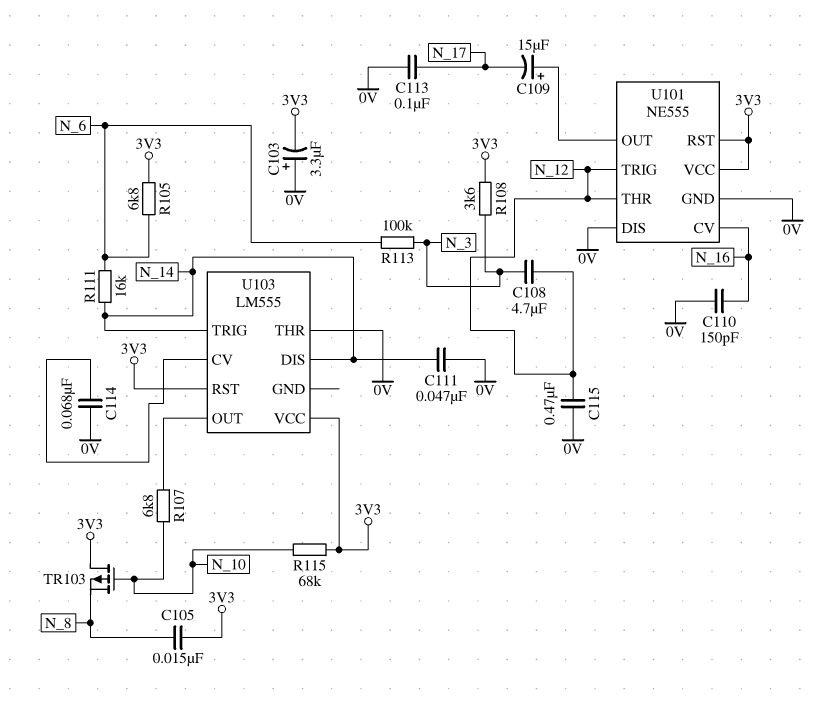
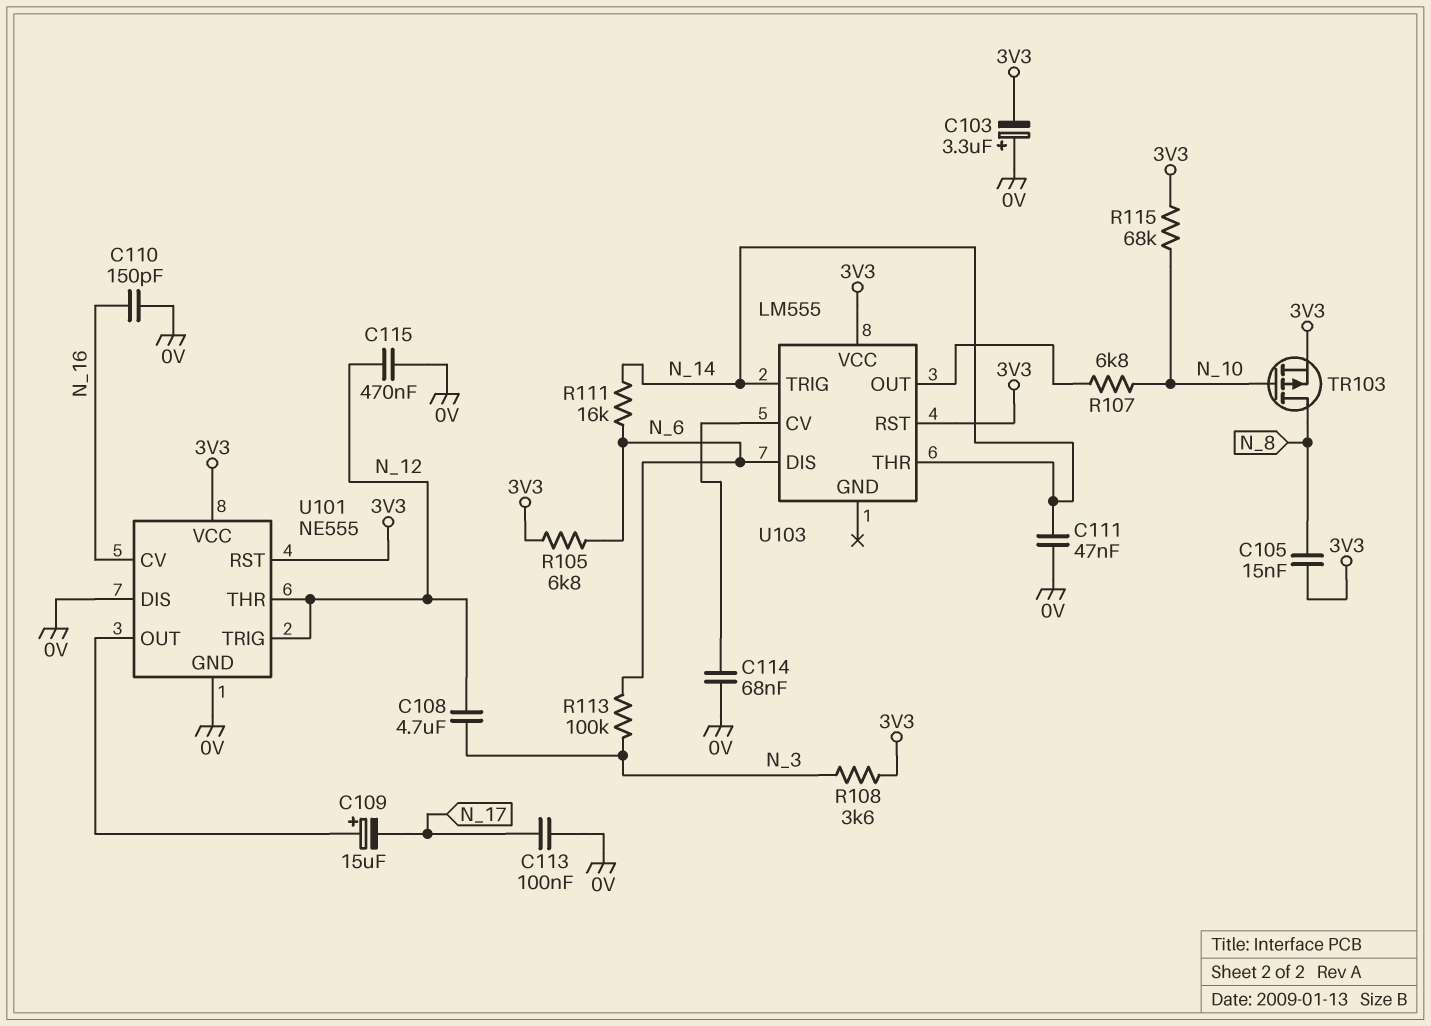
TR103: PMOS (G N_10, D 3V3, S N_8) -> PMOS (G N_10, D N_8, S 3V3)
U103 pin DIS: N_14 -> N_6
U103 pin THR: 0V -> N_14

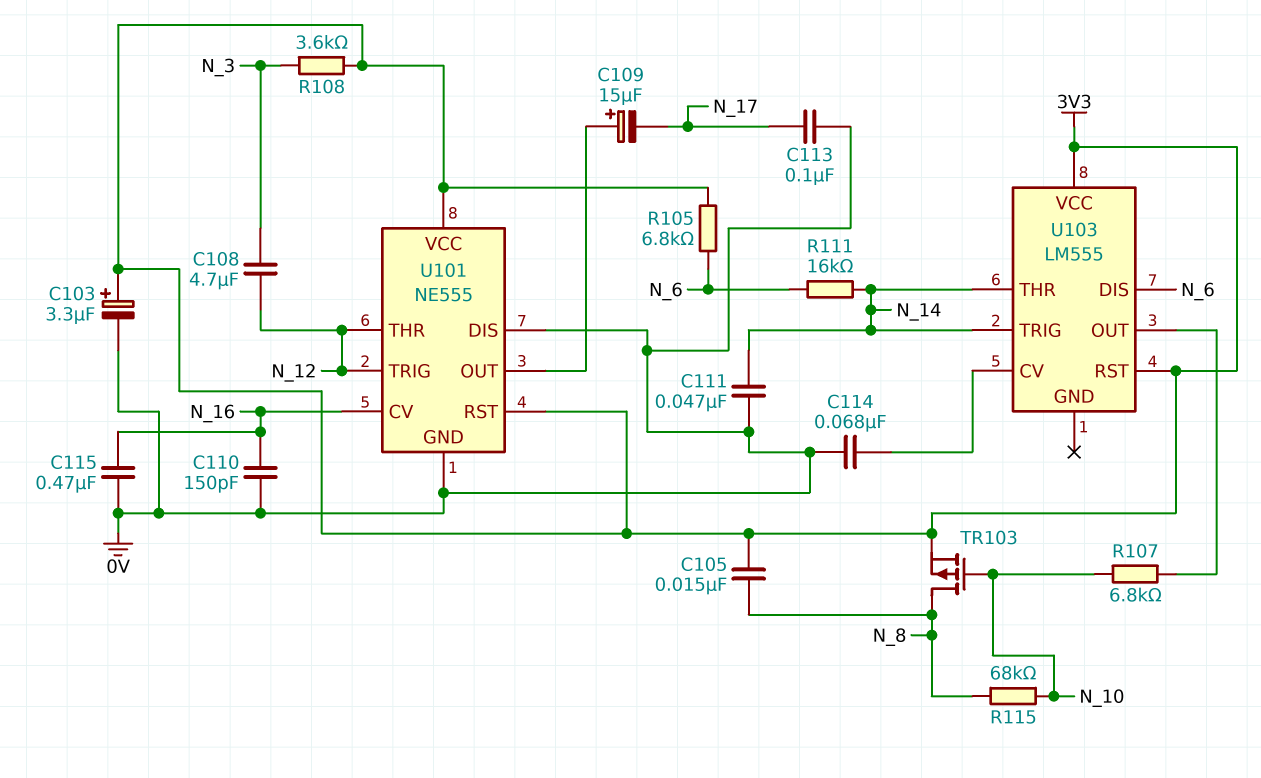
C103: 3.3uF (plus 0V, minus 3V3) -> 3.3uF (plus 3V3, minus 0V)
C115: 470nF (0V, N_12) -> 470nF (0V, N_16)
R113: 100k (N_3, N_6) -> none
R115: 68k (3V3, N_10) -> 68k (N_8, N_10)

